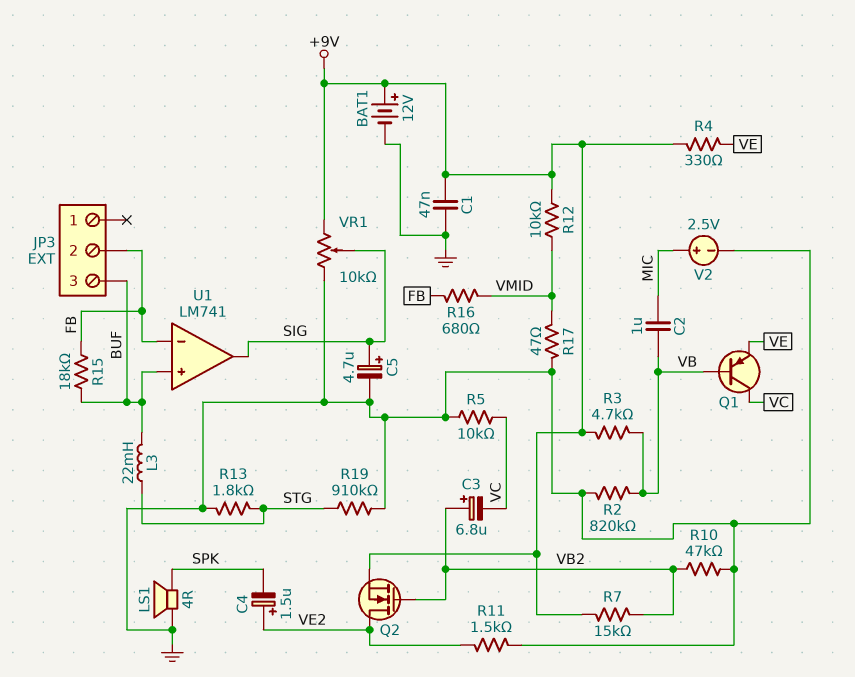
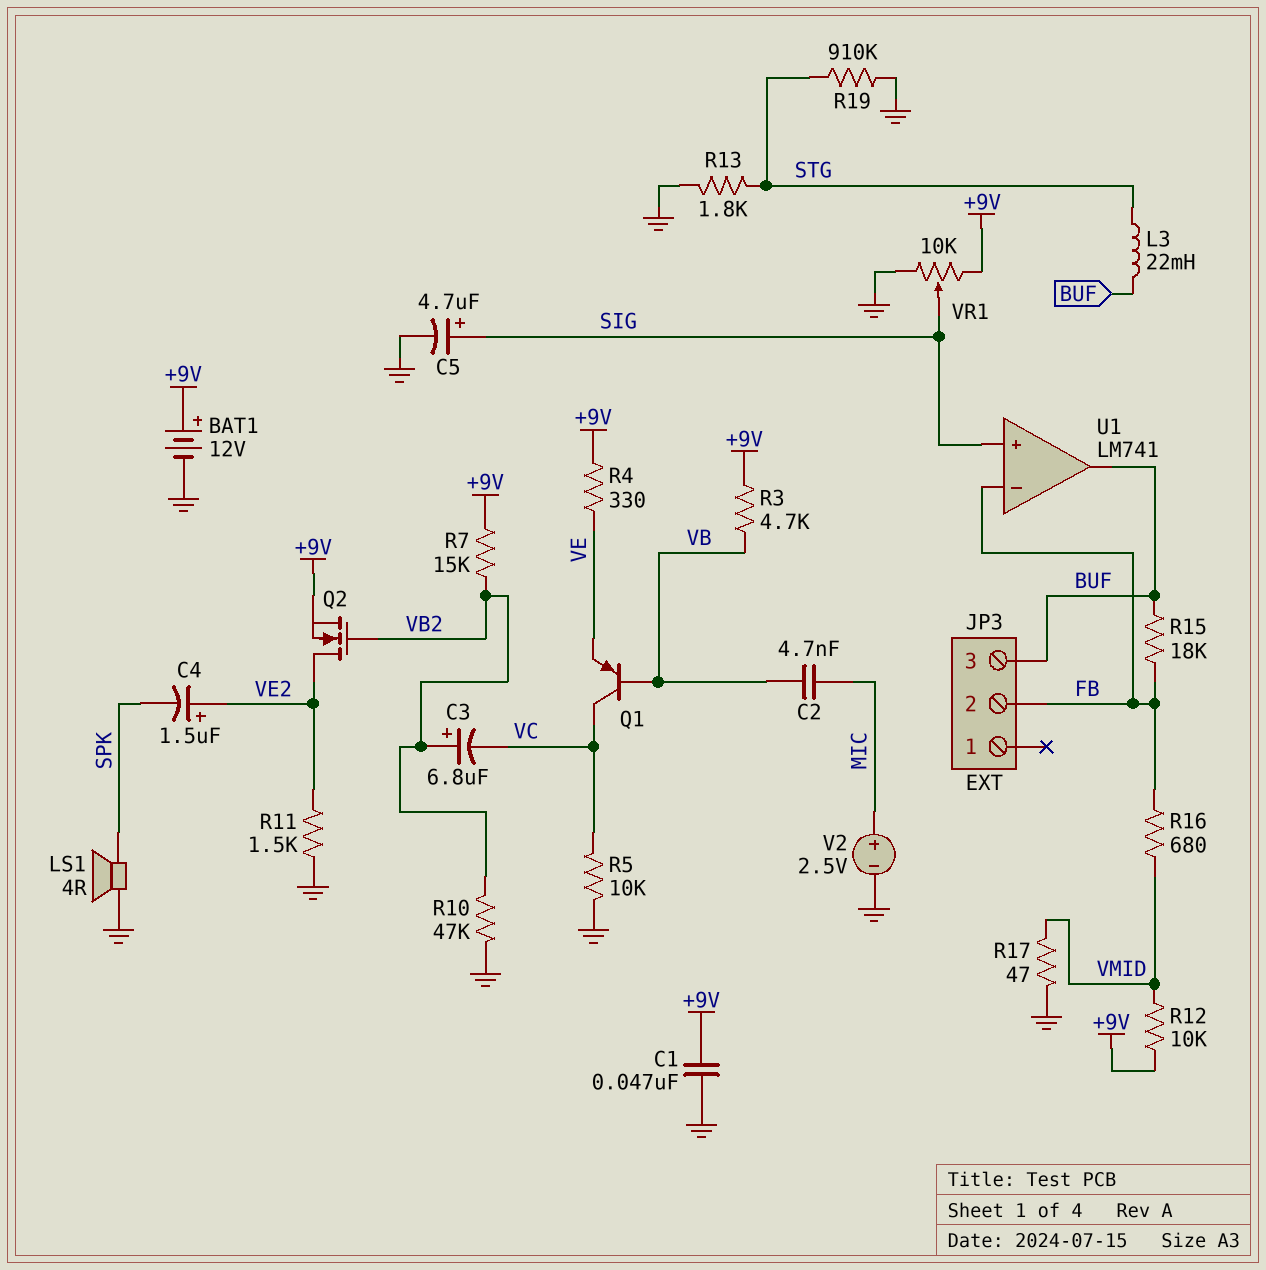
C2: 1uF (MIC, VB) -> 4.7nF (MIC, VB)
R2: 820k (GND, VB) -> none
U1 pin in+: BUF -> SIG
U1 pin out: SIG -> BUF

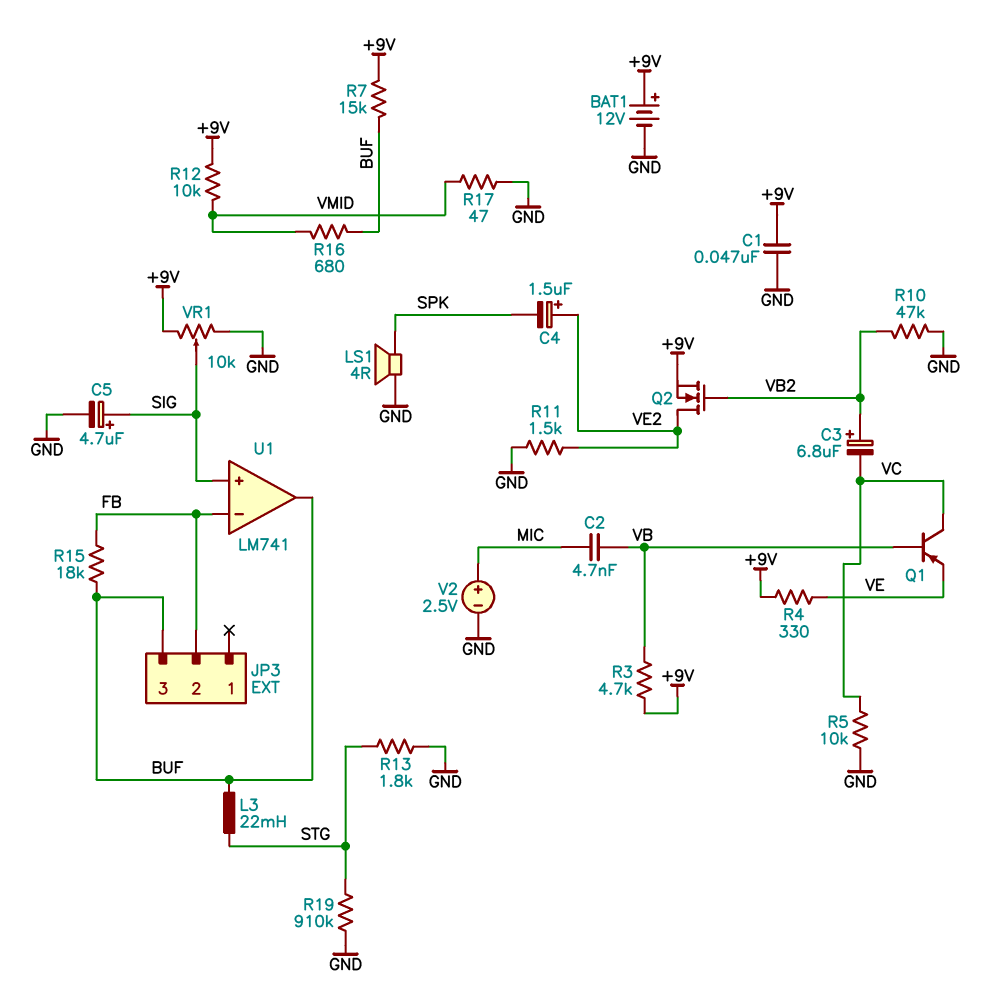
R7: 15k (+9V, VB2) -> 15k (+9V, BUF)
R16: 680 (FB, VMID) -> 680 (BUF, VMID)

